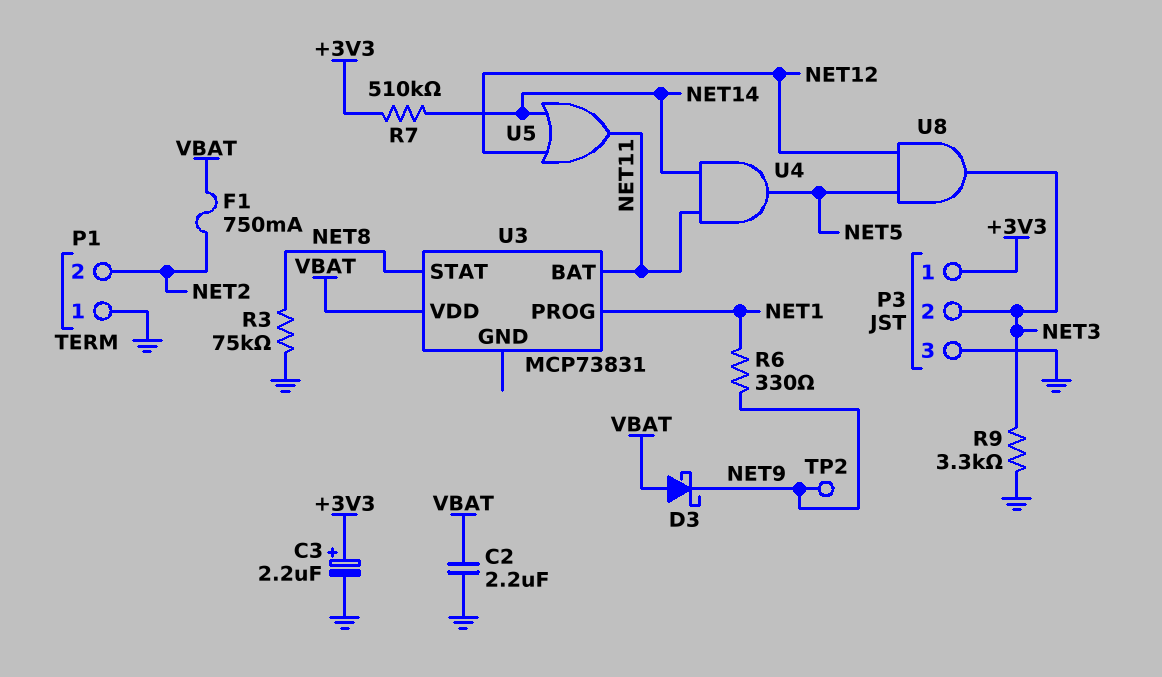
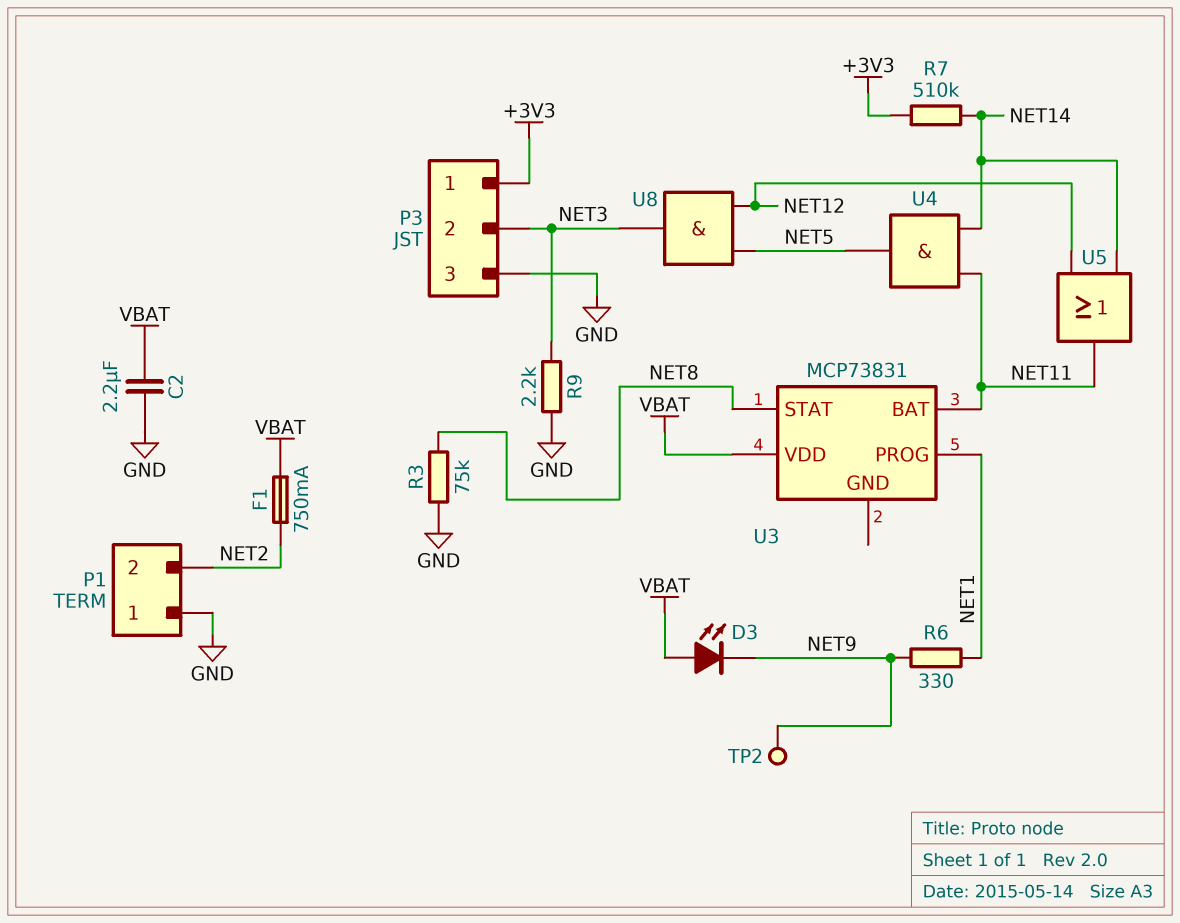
C3: 2.2uF (plus +3V3, minus GND) -> none
D3: schottky (A VBAT, K NET9) -> LED (A VBAT, K NET9)
R9: 3.3k (GND, NET3) -> 2.2k (GND, NET3)

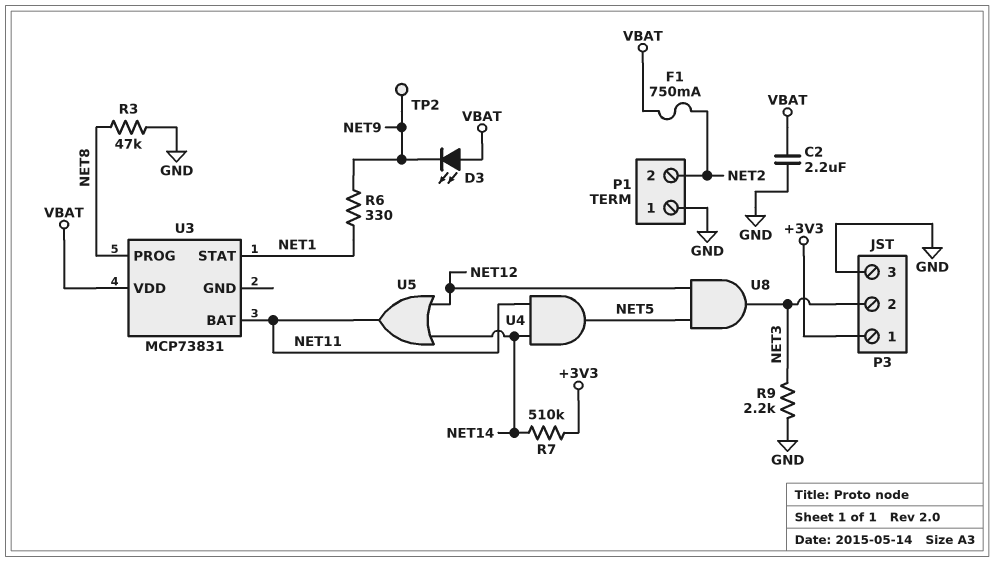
R3: 75k (GND, NET8) -> 47k (GND, NET8)
U3 pin PROG: NET1 -> NET8
U3 pin STAT: NET8 -> NET1

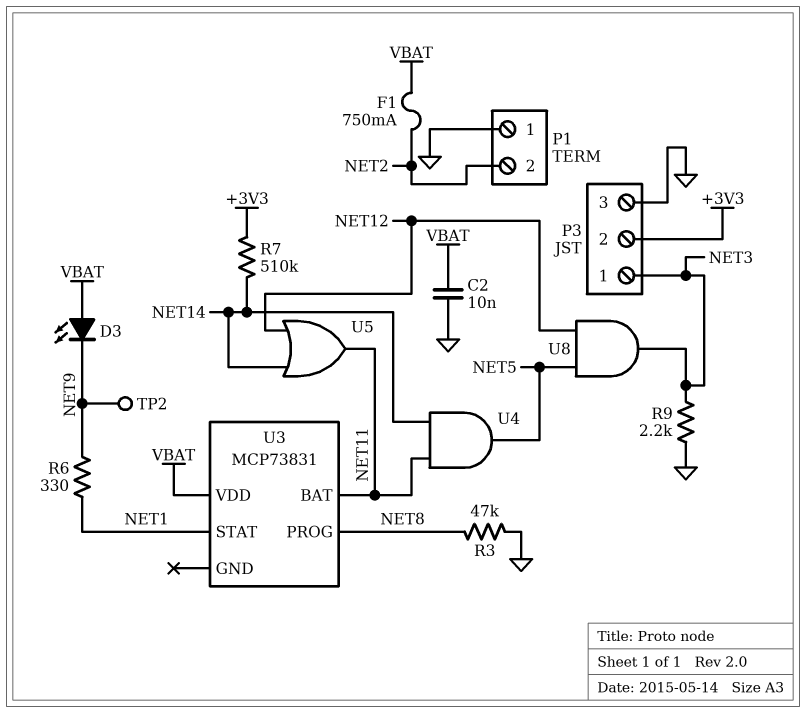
C2: 2.2uF (GND, VBAT) -> 10nF (GND, VBAT)
P3 pin 1: +3V3 -> NET3
P3 pin 2: NET3 -> +3V3

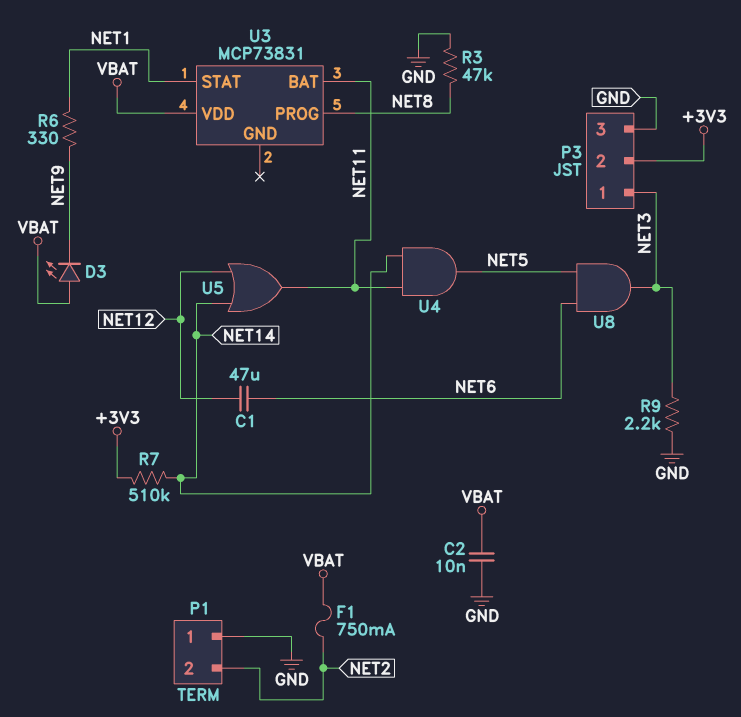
C1: none -> 47uF (NET6, NET12)
TP2: test point (NET9) -> none
U8: AND (in NET5, in NET12, out NET3) -> AND (in NET5, in NET6, out NET3)

